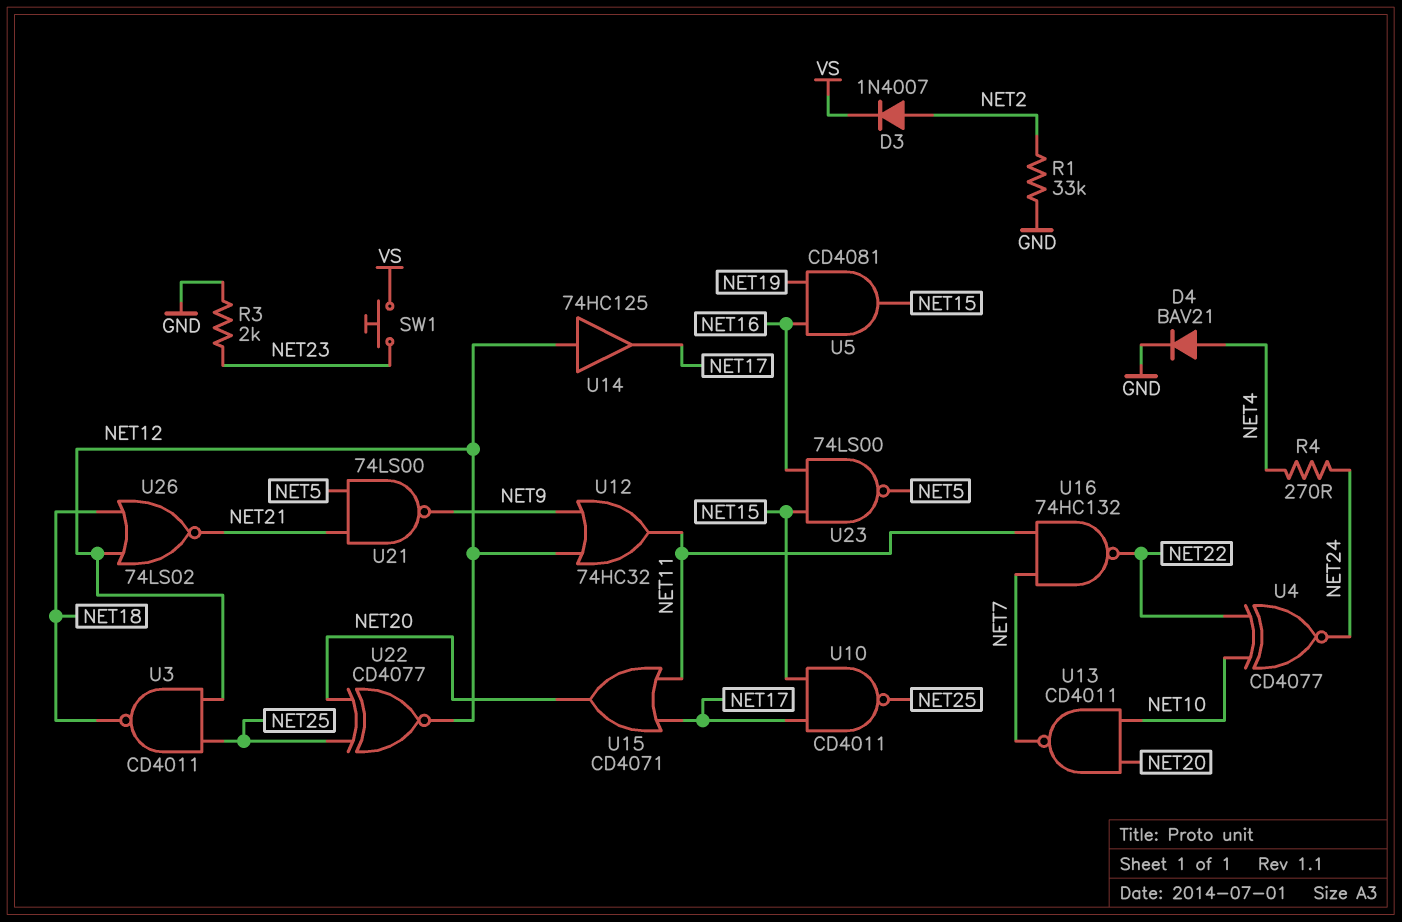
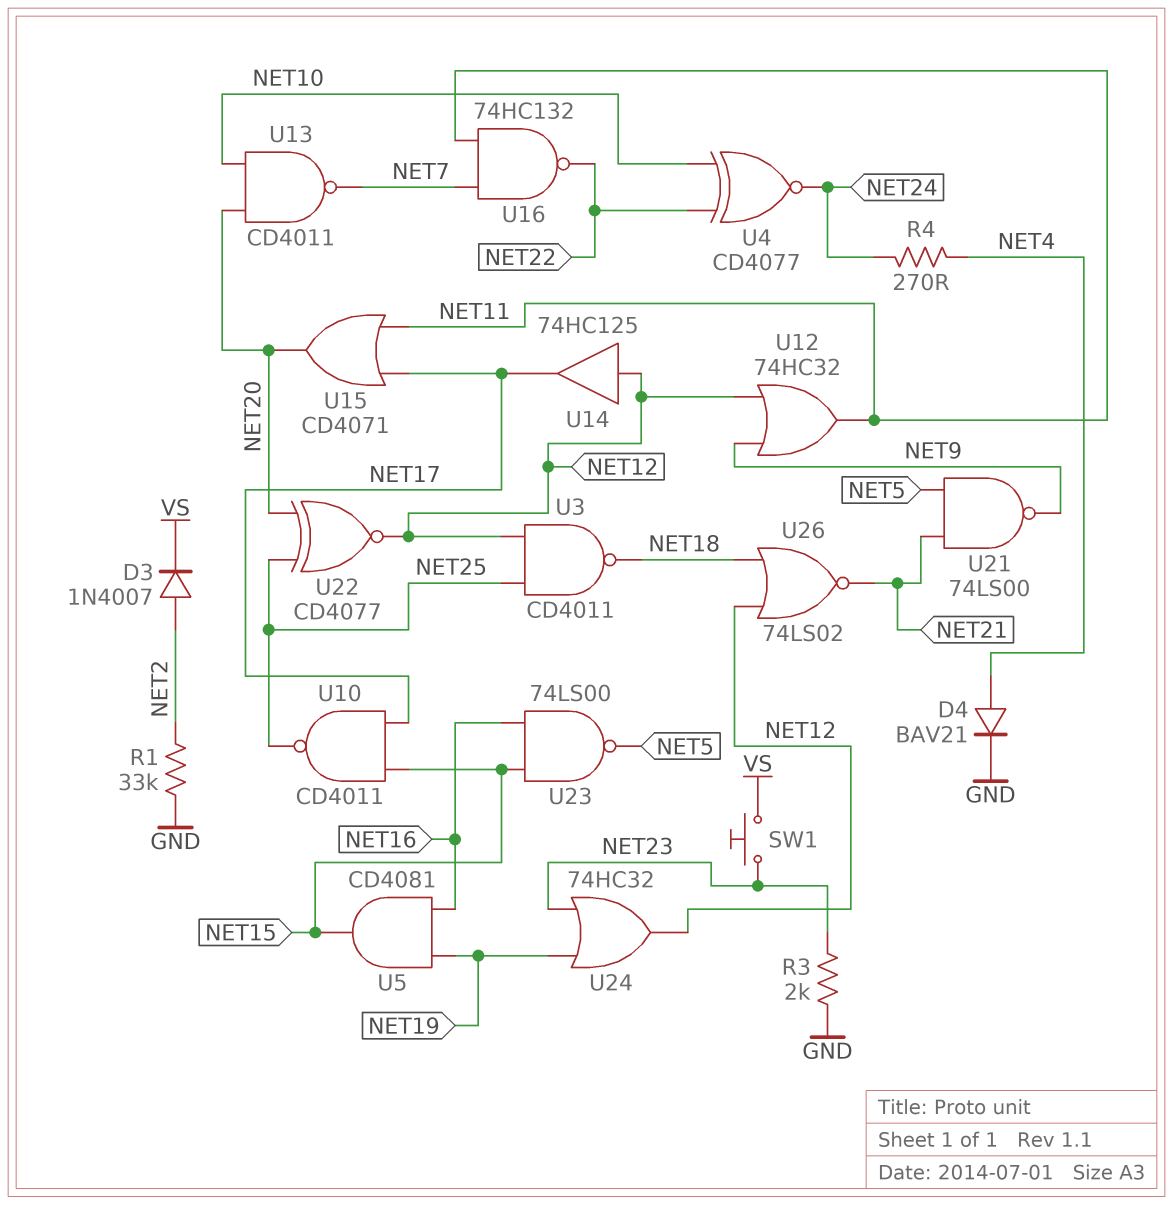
U24: none -> OR 74HC32 (in NET19, in NET23, out NET12)

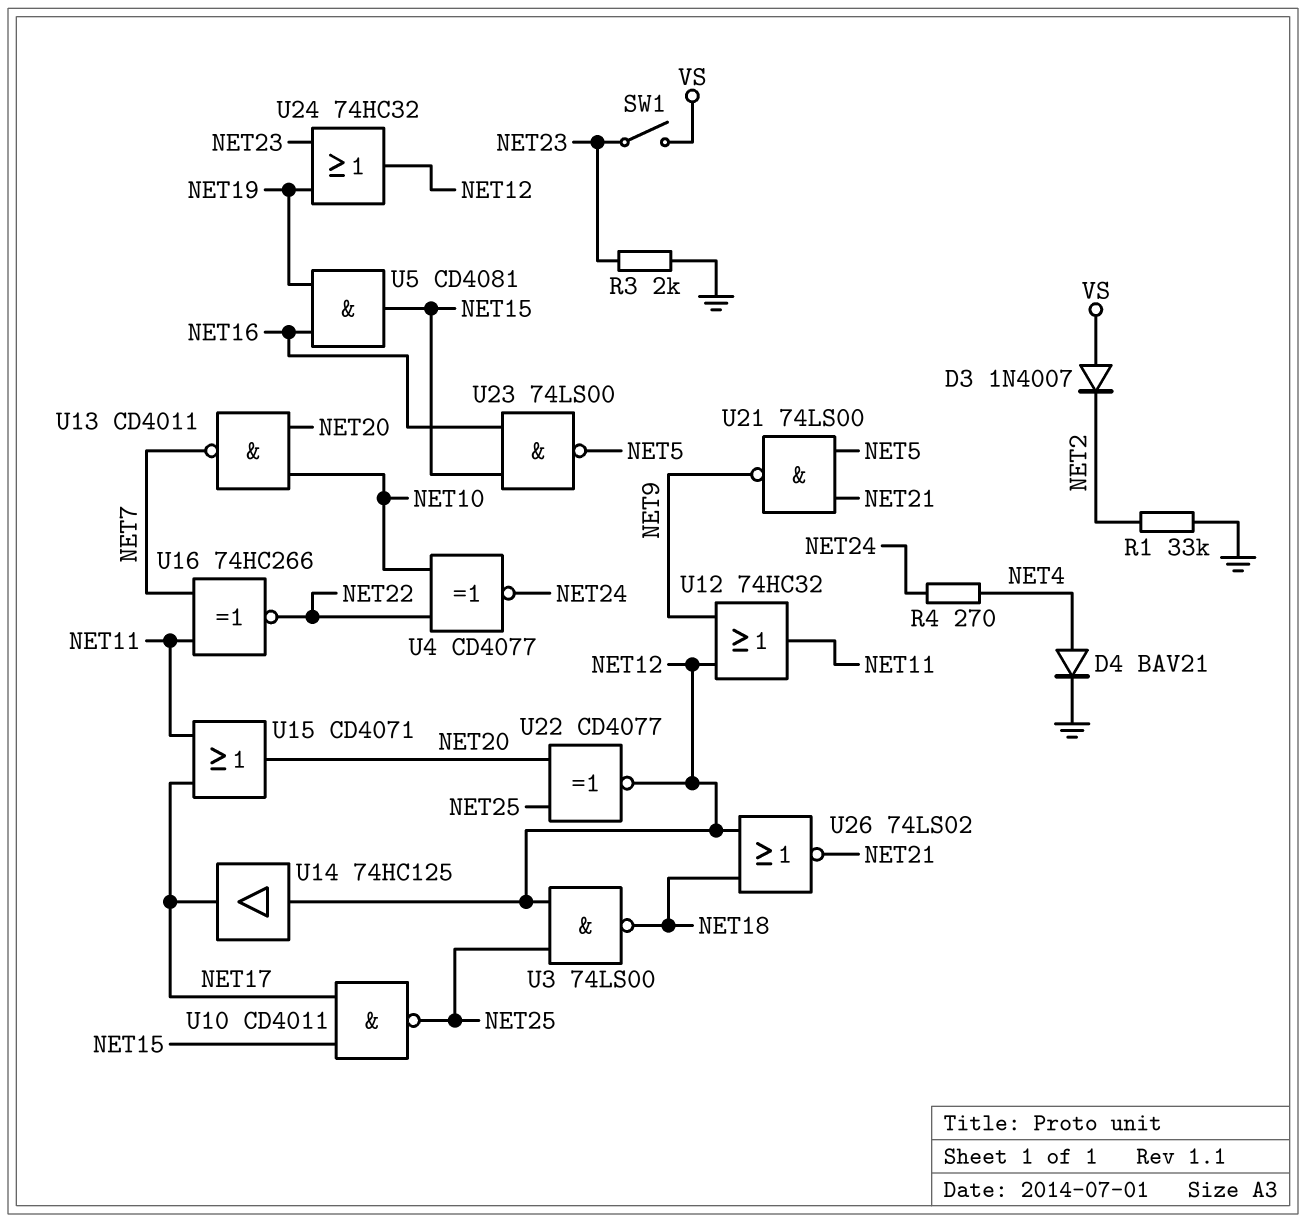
D3: diode 1N4007 (A NET2, K VS) -> diode 1N4007 (A VS, K NET2)
SW1: button (NET23, VS) -> switch (NET23, VS)
U3: NAND CD4011 (in NET12, in NET25, out NET18) -> NAND 74LS00 (in NET12, in NET25, out NET18)
U16: NAND 74HC132 (in NET7, in NET11, out NET22) -> XNOR 74HC266 (in NET7, in NET11, out NET22)

